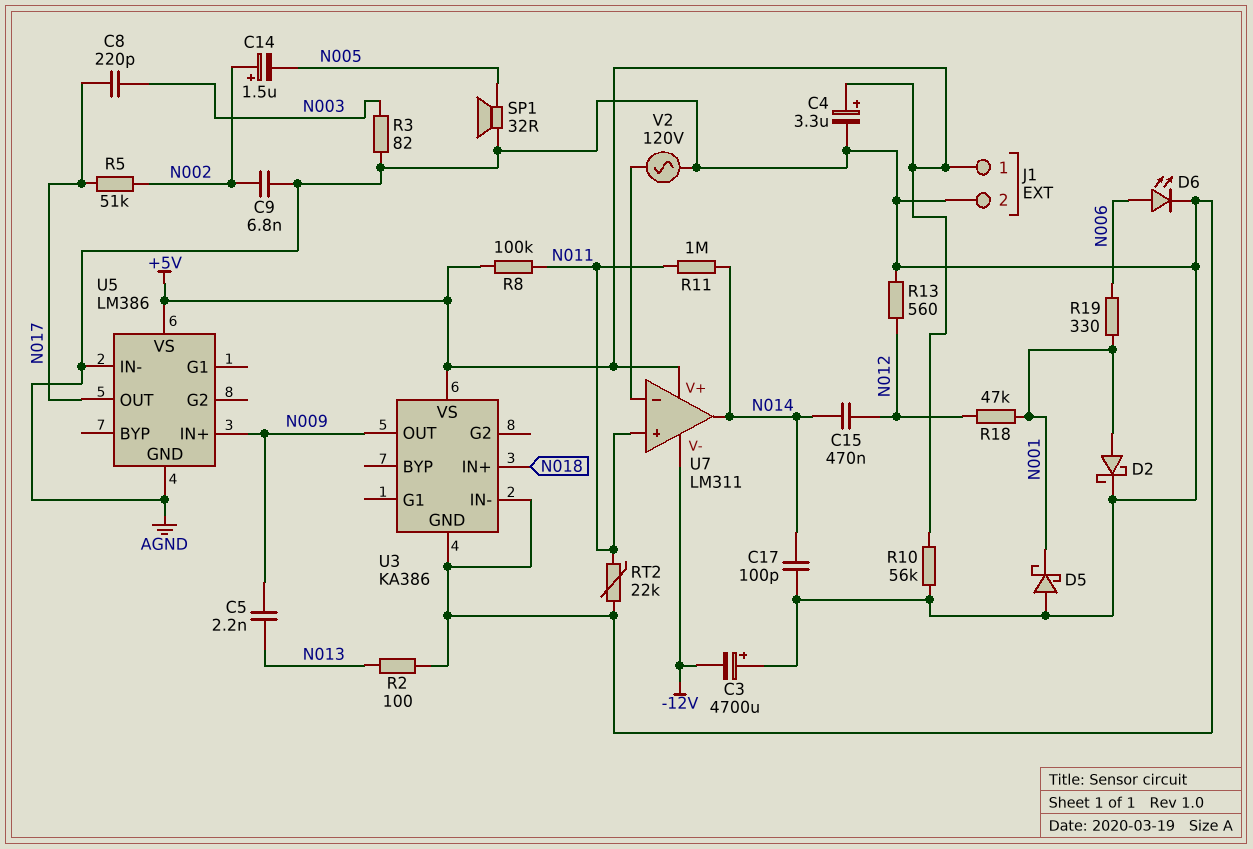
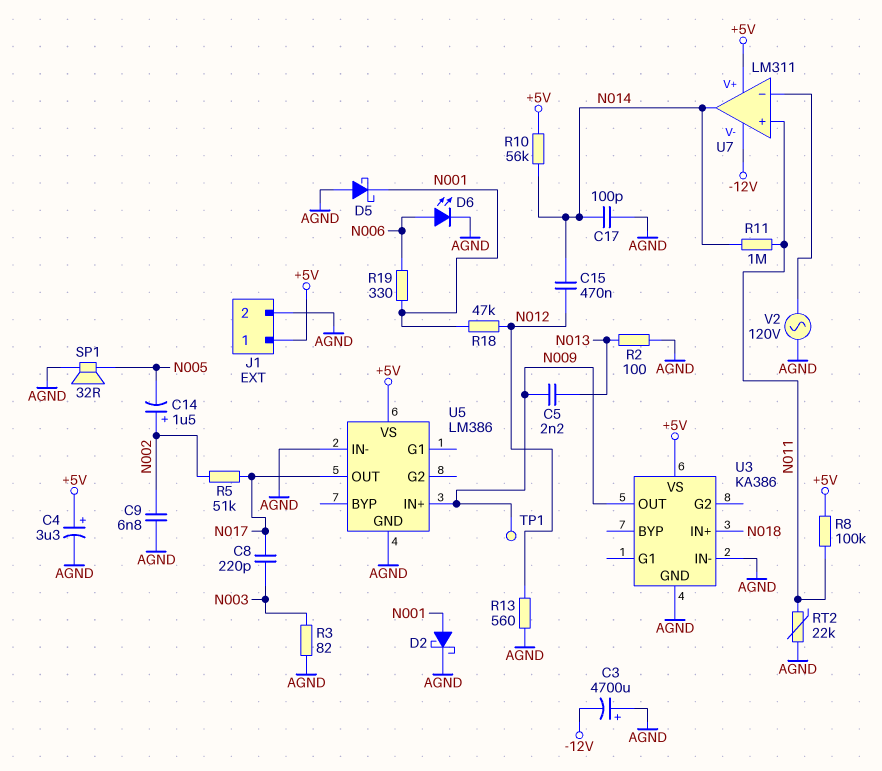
R10: 56k (+5V, AGND) -> 56k (+5V, N014)
TP1: none -> test point (N009)

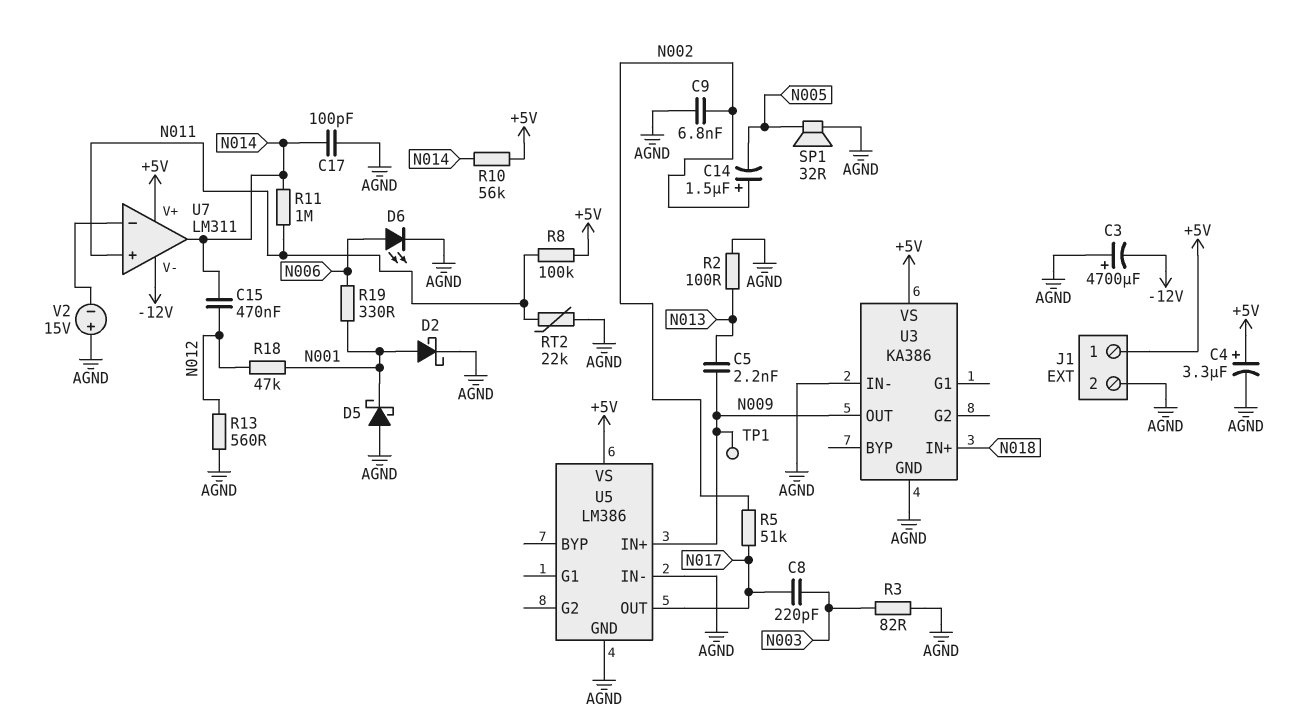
V2: AC 120V (AGND, U7/in-) -> 15V (plus AGND, minus U7/in-)

